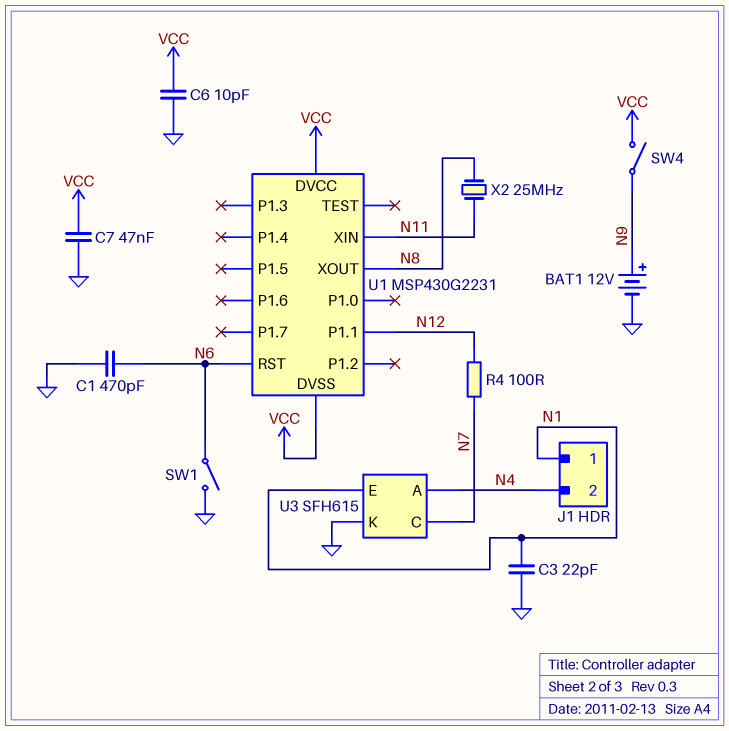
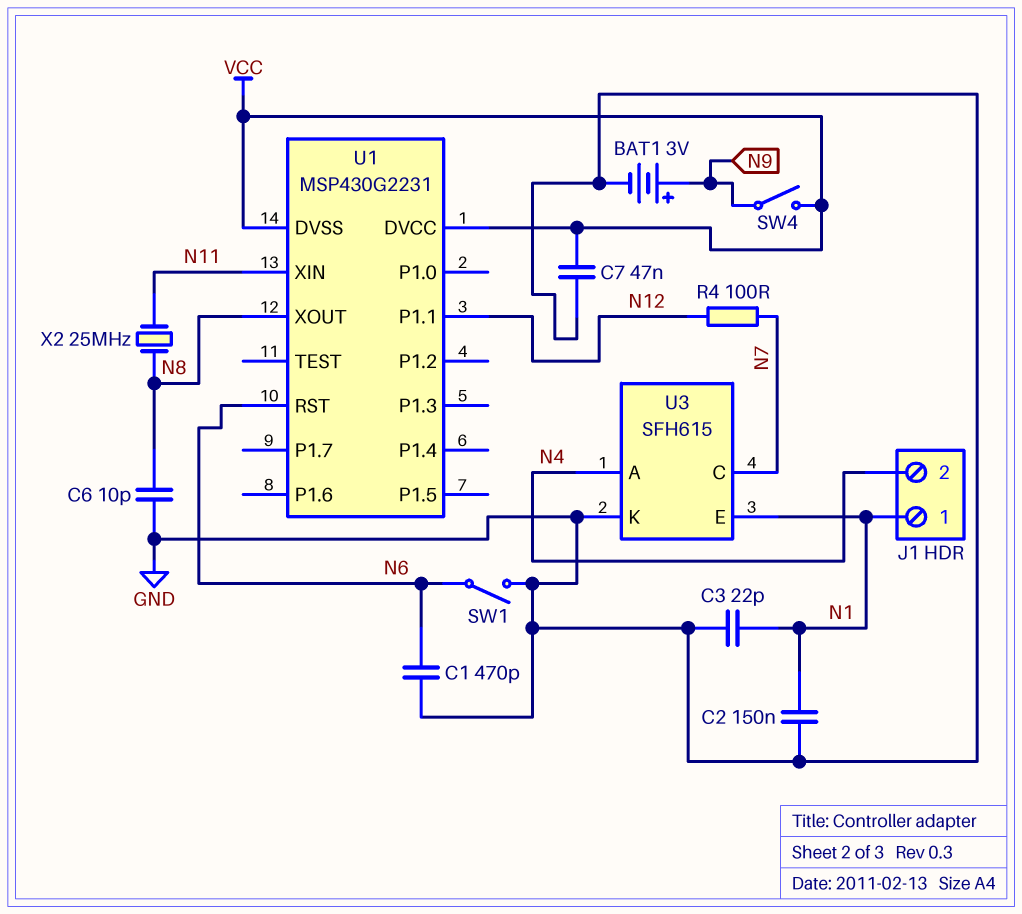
BAT1: 12V (plus N9, minus GND) -> 3V (plus N9, minus GND)
C2: none -> 150nF (GND, N1)
C6: 10pF (GND, VCC) -> 10pF (GND, N8)

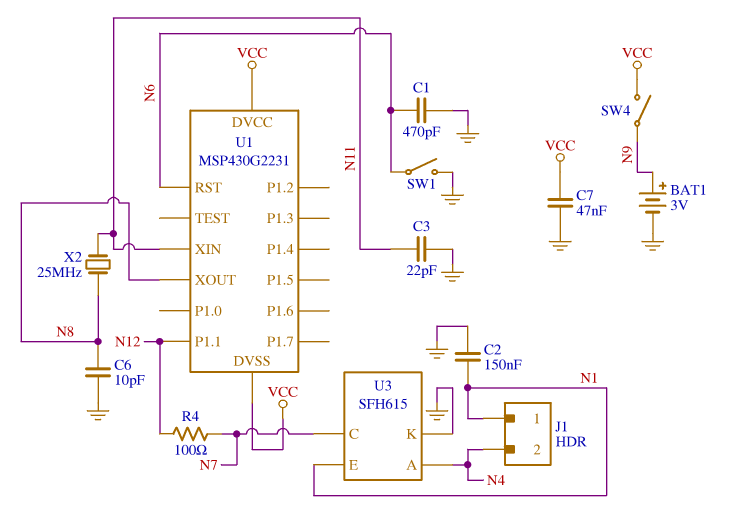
C3: 22pF (GND, N1) -> 22pF (GND, N11)

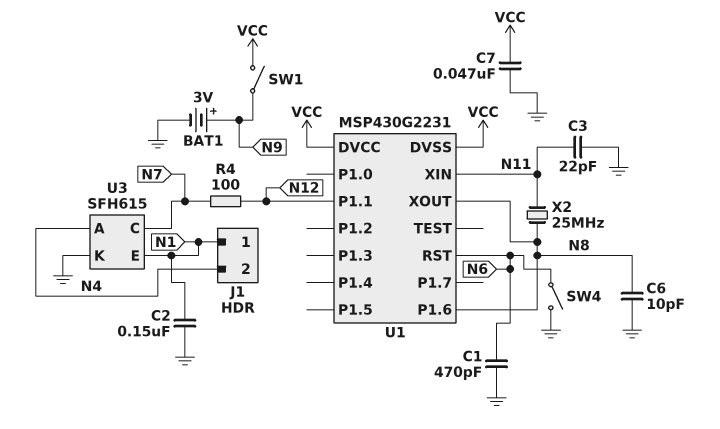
SW1: switch (GND, N6) -> switch (N9, VCC)
SW4: switch (N9, VCC) -> switch (GND, N6)
U1 pin P1.6: none -> N8

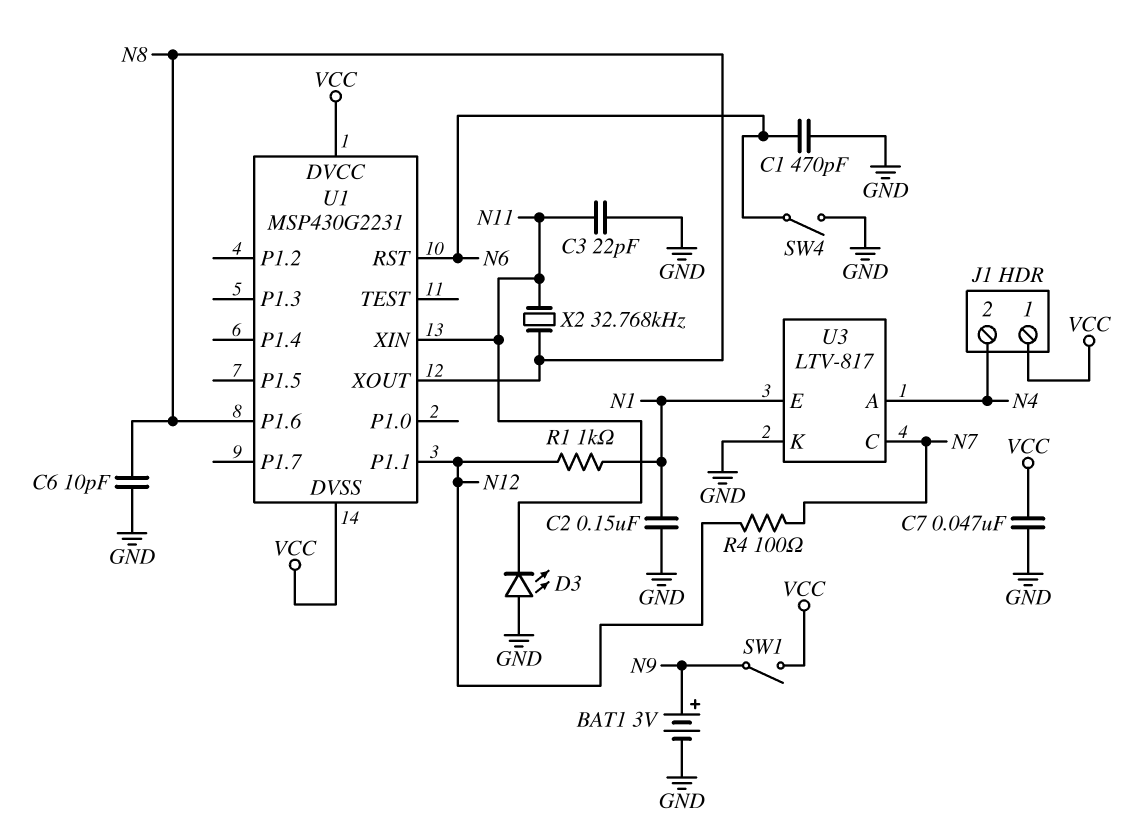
D3: none -> LED (A GND, K N11)
J1 pin 1: N1 -> VCC
R1: none -> 1k (N1, N12)
U3: SFH615 -> LTV-817
X2: 25MHz (N8, N11) -> 32.768kHz (N8, N11)

